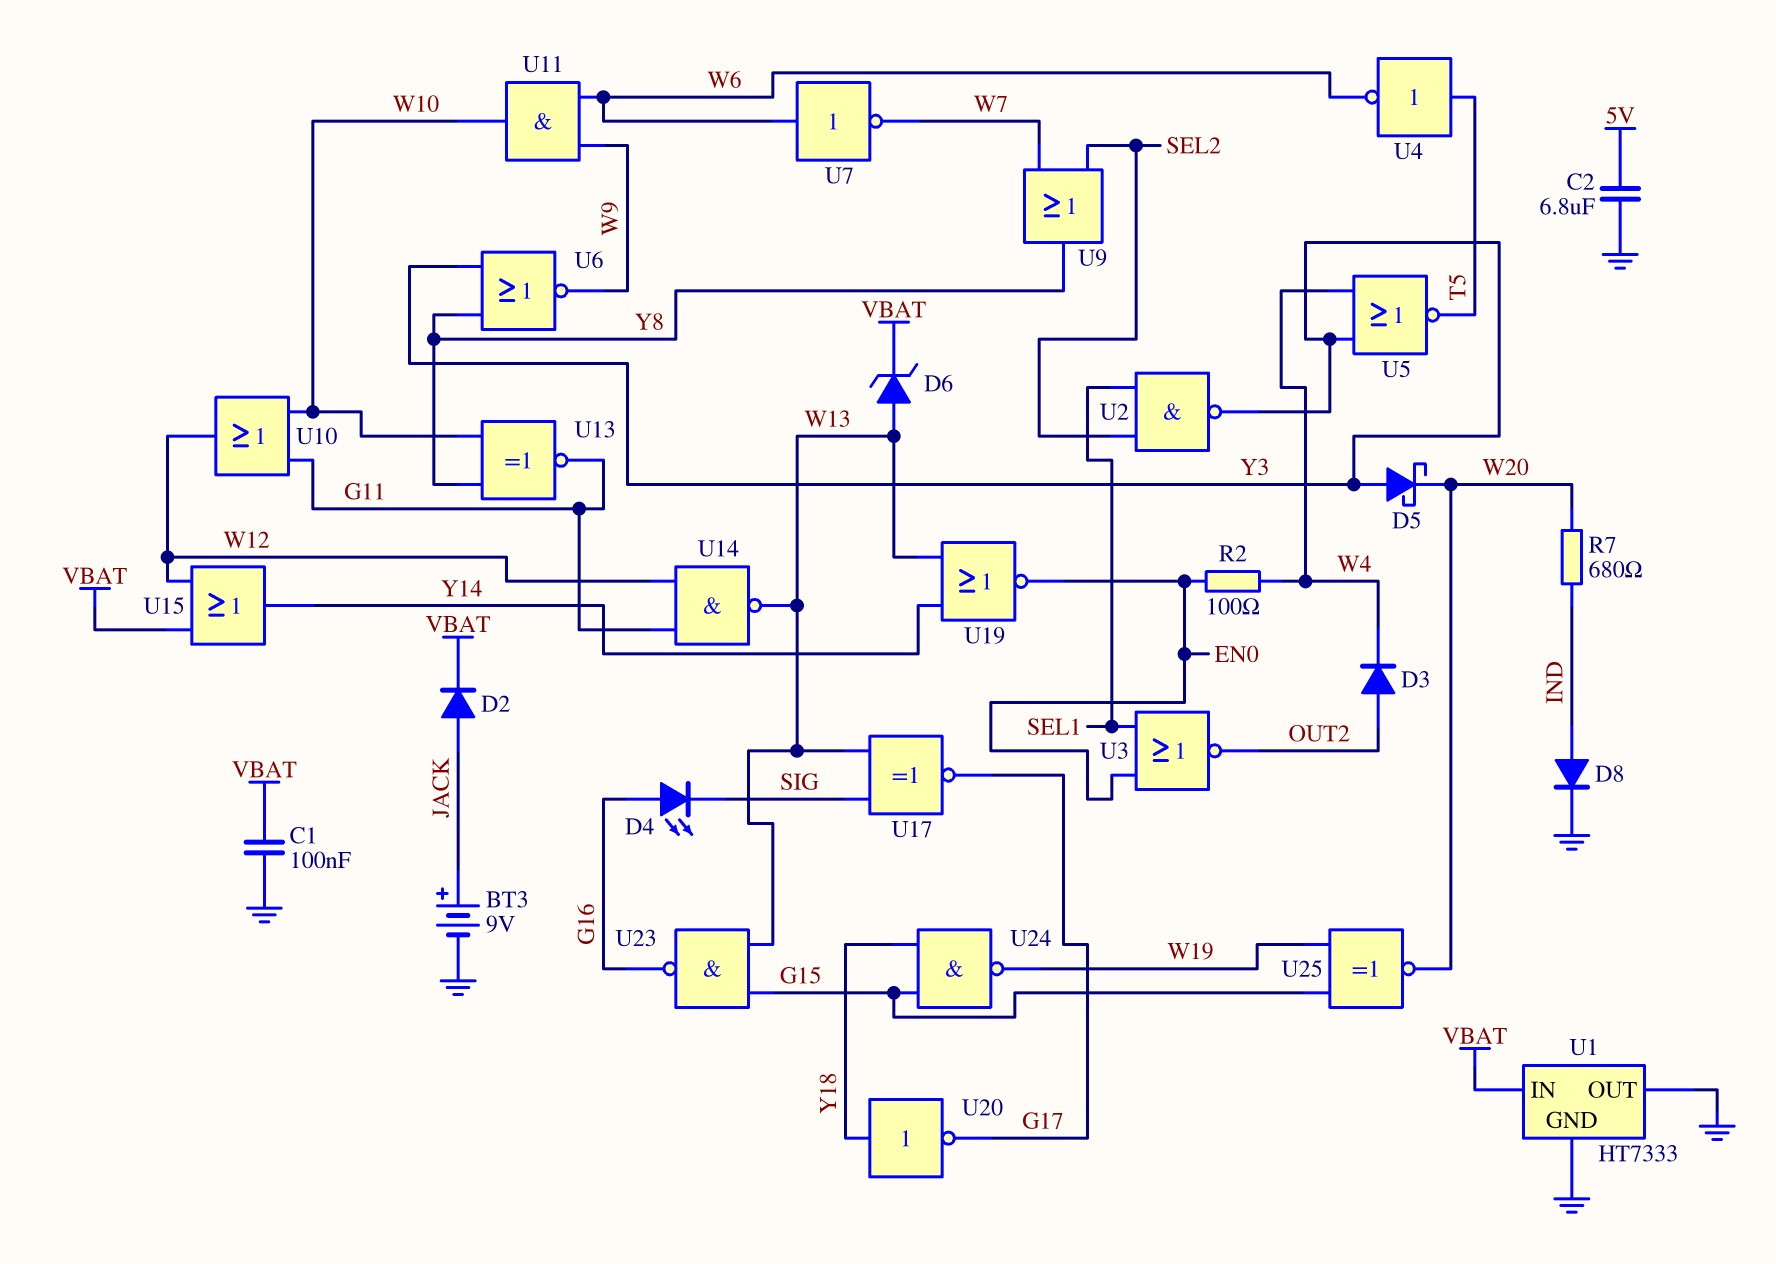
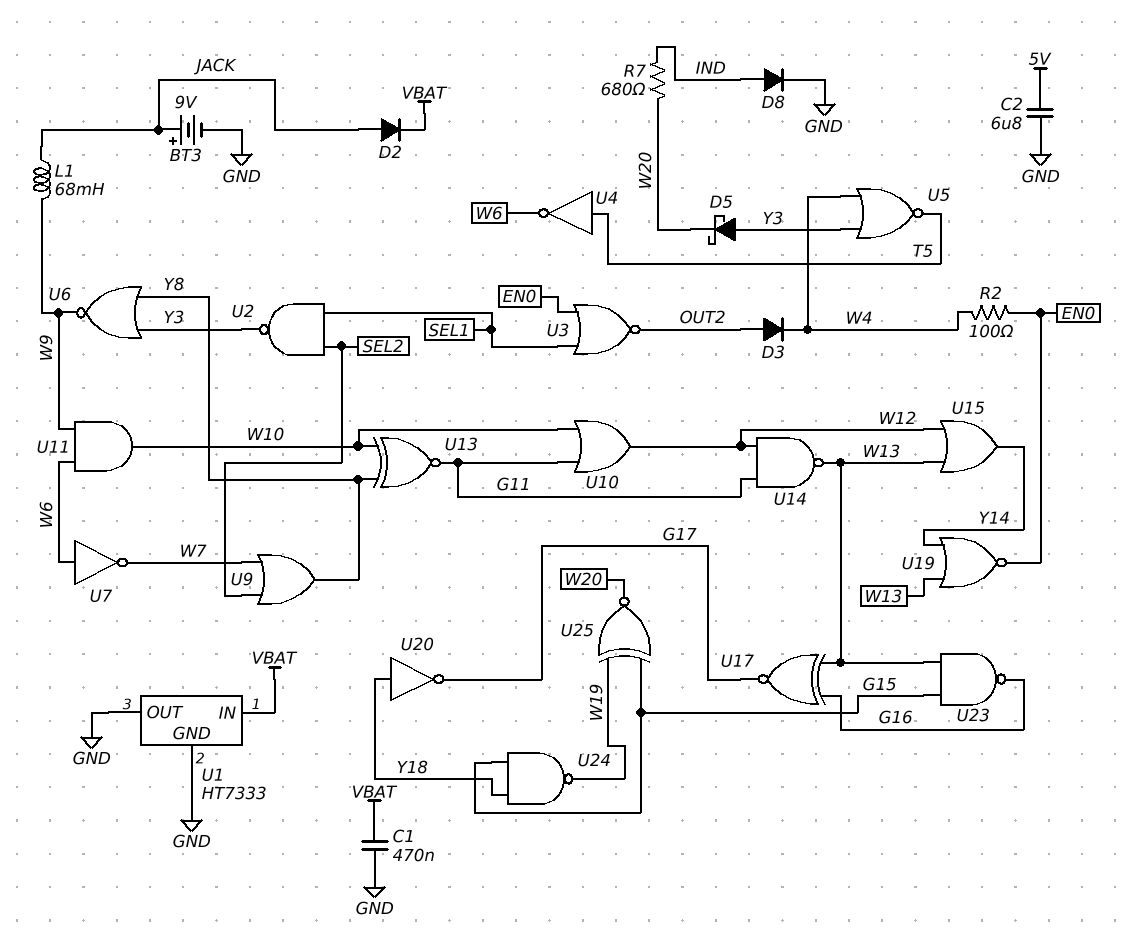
C1: 100nF (GND, VBAT) -> 470nF (GND, VBAT)
D4: LED (A G16, K SIG) -> none
D6: zener (A W13, K VBAT) -> none
L1: none -> 68mH (JACK, W9)
U15: OR (in VBAT, in W12, out Y14) -> OR (in W12, in W13, out Y14)
U17: XNOR (in SIG, in W13, out G17) -> XNOR (in G16, in W13, out G17)

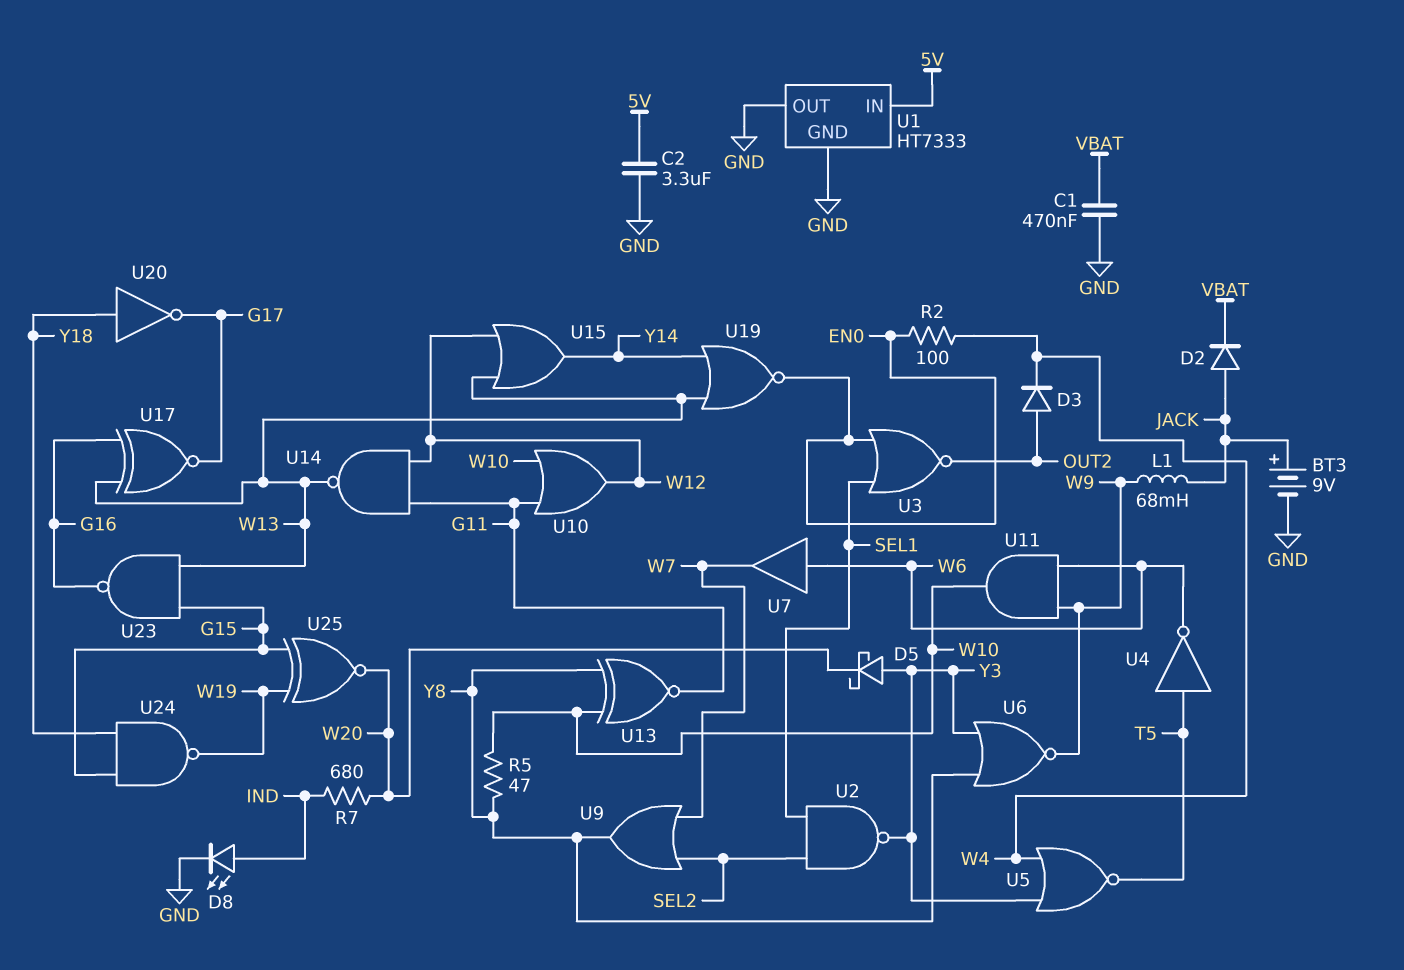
C2: 6.8uF (5V, GND) -> 3.3uF (5V, GND)
D8: diode (A IND, K GND) -> LED (A IND, K GND)
R5: none -> 47 (W10, Y8)
U1 pin IN: VBAT -> 5V
U7: NOT (in W6, out W7) -> buffer (in W6, out W7)

